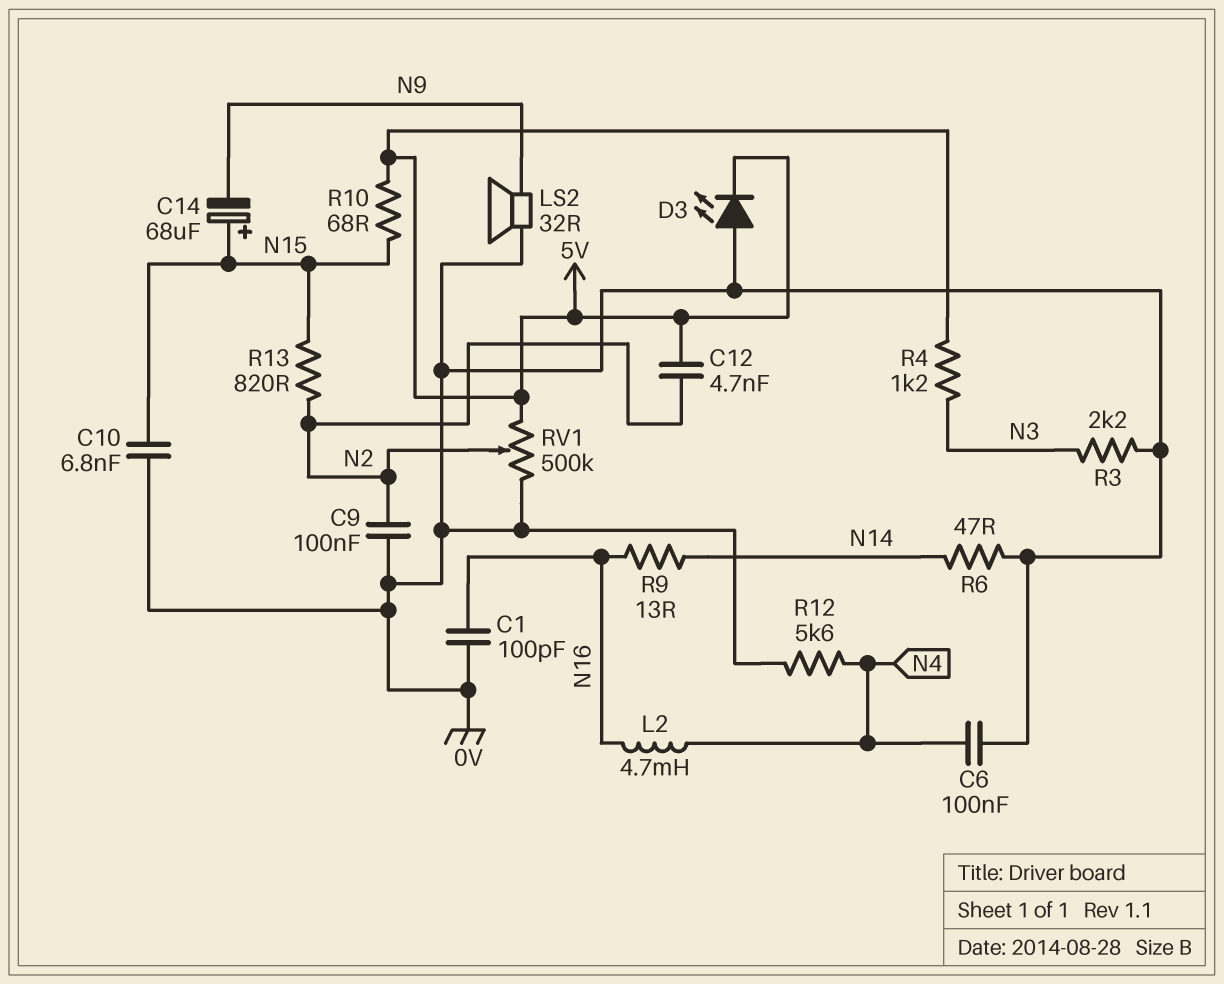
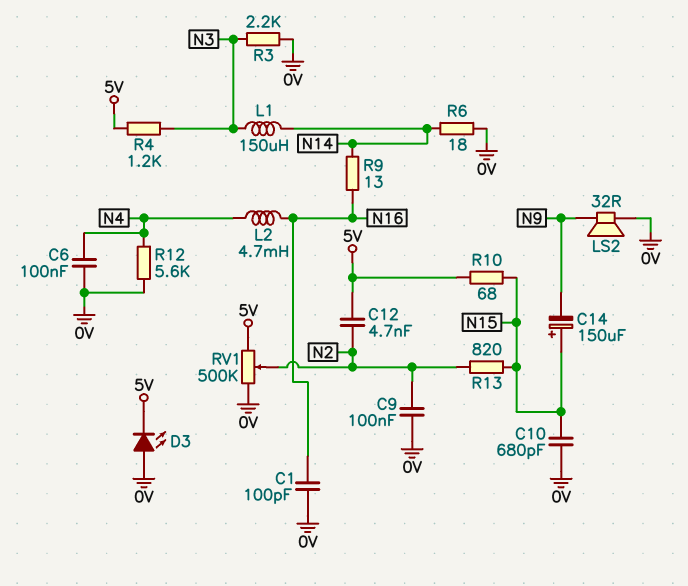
C10: 6.8nF (0V, N15) -> 680pF (0V, N15)
C14: 68uF (plus N15, minus N9) -> 150uF (plus N15, minus N9)
L1: none -> 150uH (N3, N14)
R6: 47 (0V, N14) -> 18 (0V, N14)

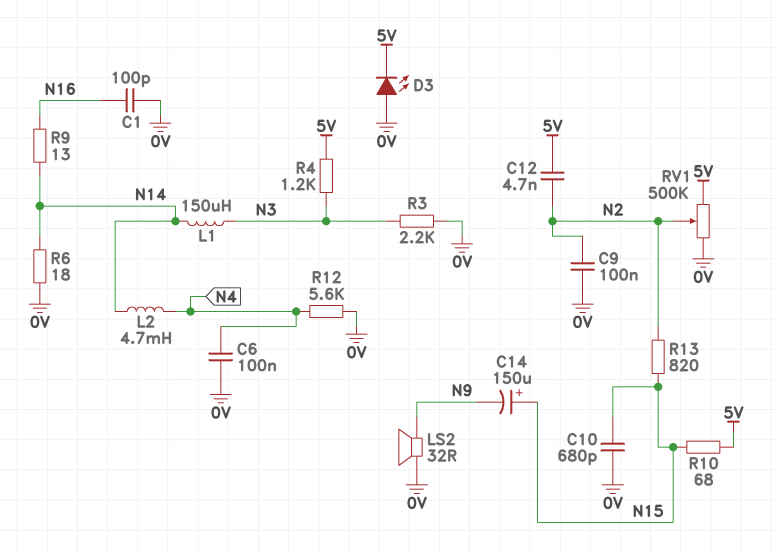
L2: 4.7mH (N4, N16) -> 4.7mH (N4, N14)

